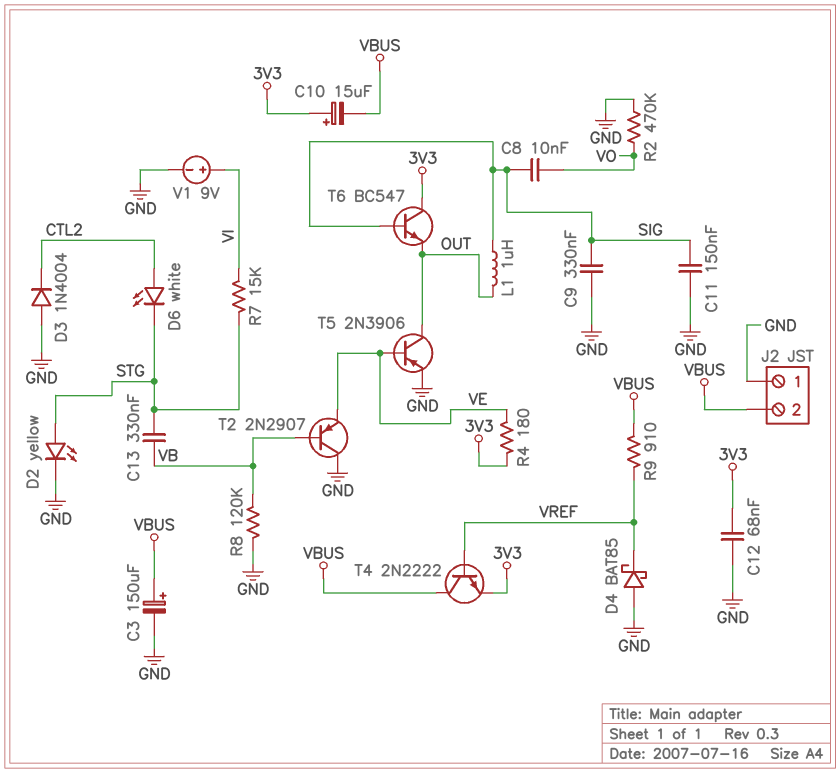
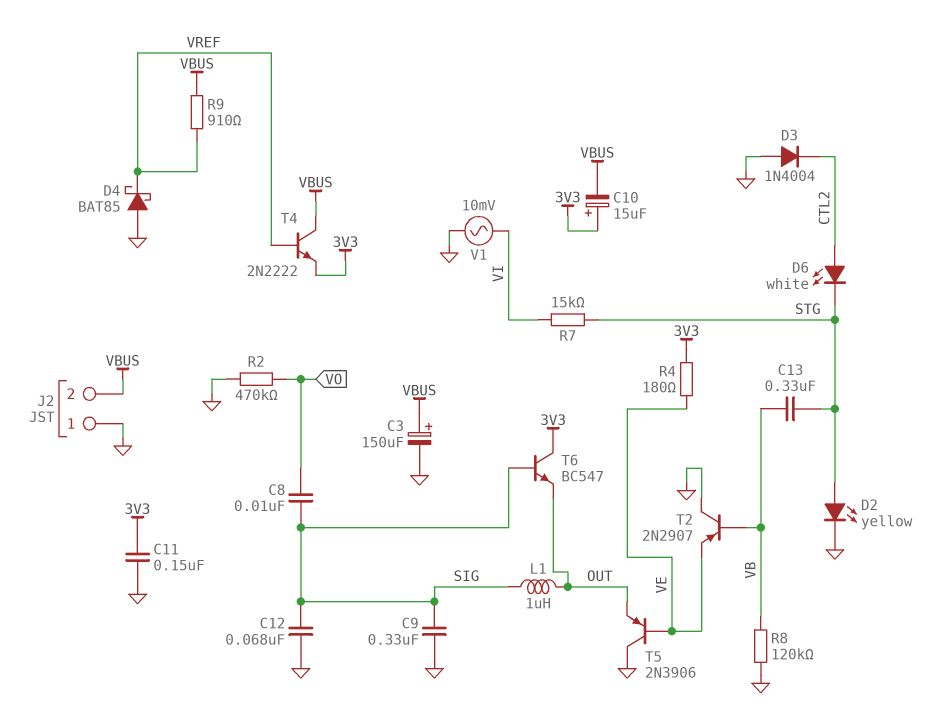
C11: 150nF (GND, SIG) -> 150nF (3V3, GND)
C12: 68nF (3V3, GND) -> 68nF (GND, SIG)
T5: PNP 2N3906 (B VE, C OUT, E GND) -> PNP 2N3906 (B VE, C GND, E OUT)
V1: 9V (plus VI, minus GND) -> AC 10mV (GND, VI)

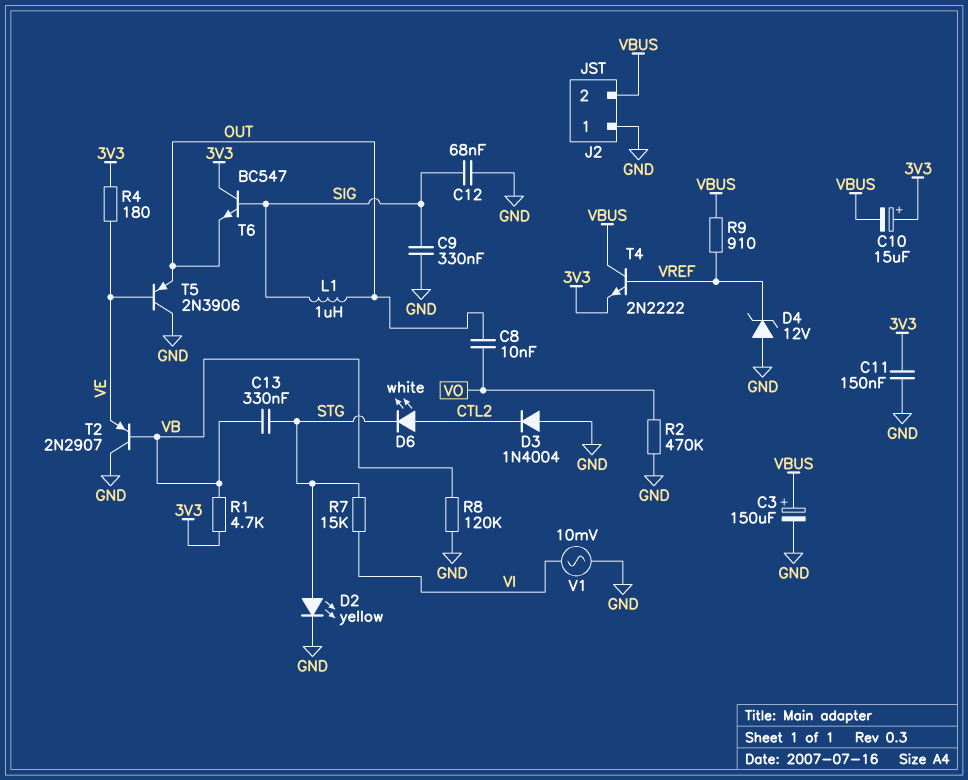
C8: 10nF (SIG, VO) -> 10nF (OUT, VO)
D4: schottky BAT85 (A GND, K VREF) -> zener 12V (A GND, K VREF)
R1: none -> 4.7k (3V3, VB)

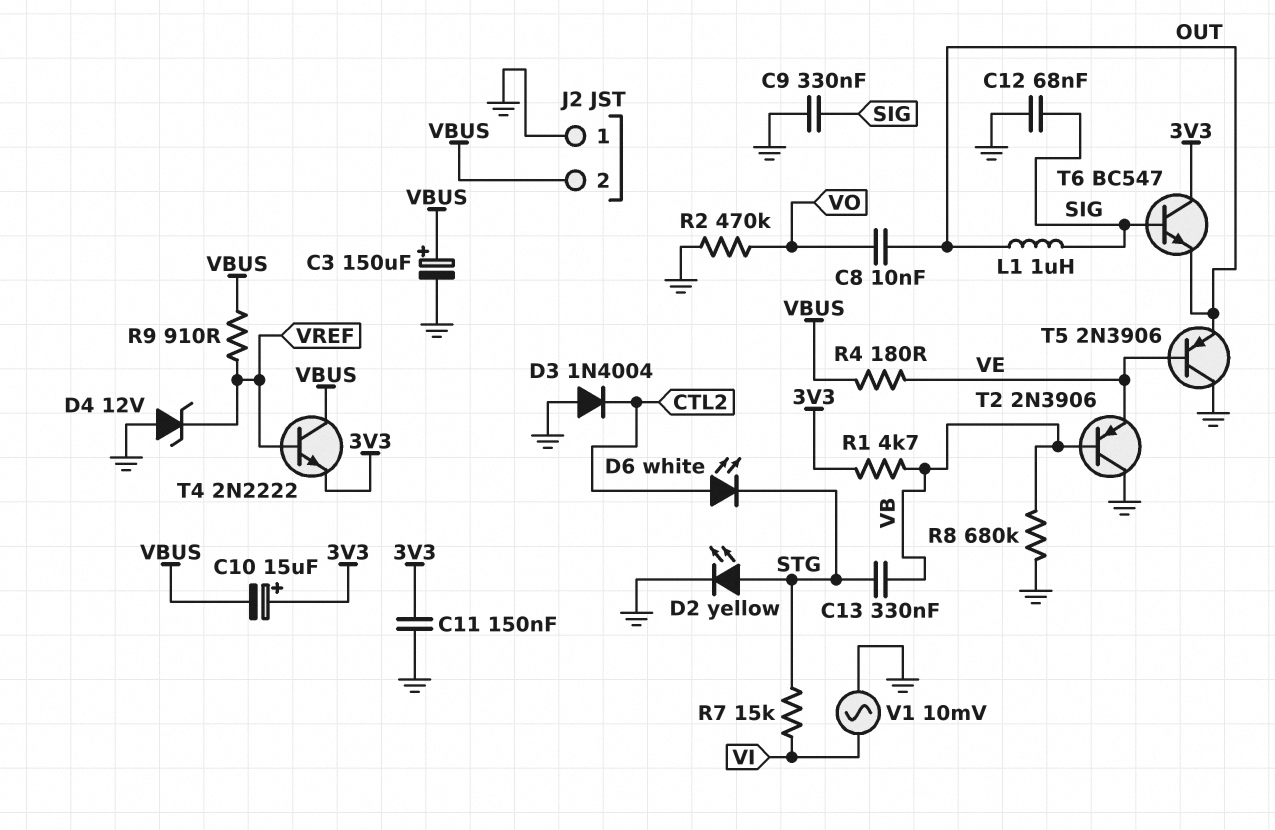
R4: 180 (3V3, VE) -> 180 (VBUS, VE)
R8: 120k (GND, VB) -> 680k (GND, VB)
T2: PNP 2N2907 (B VB, C GND, E VE) -> PNP 2N3906 (B VB, C GND, E VE)

